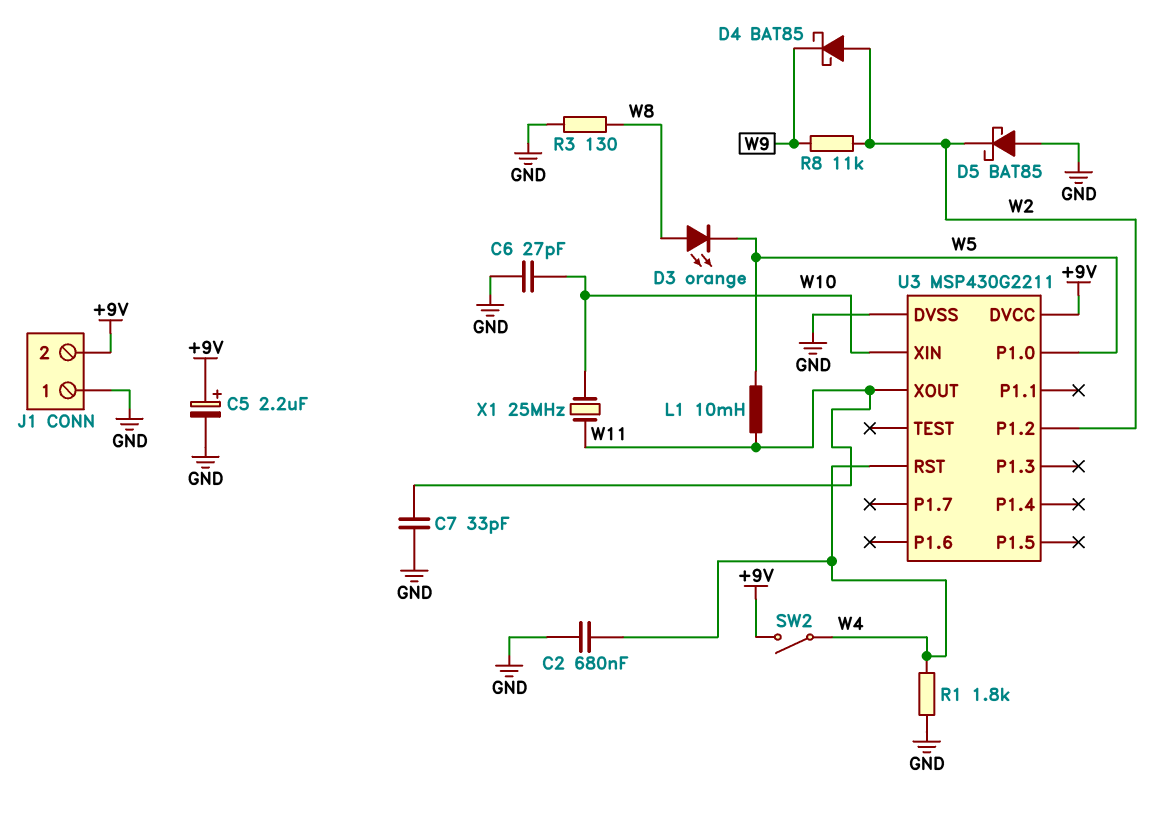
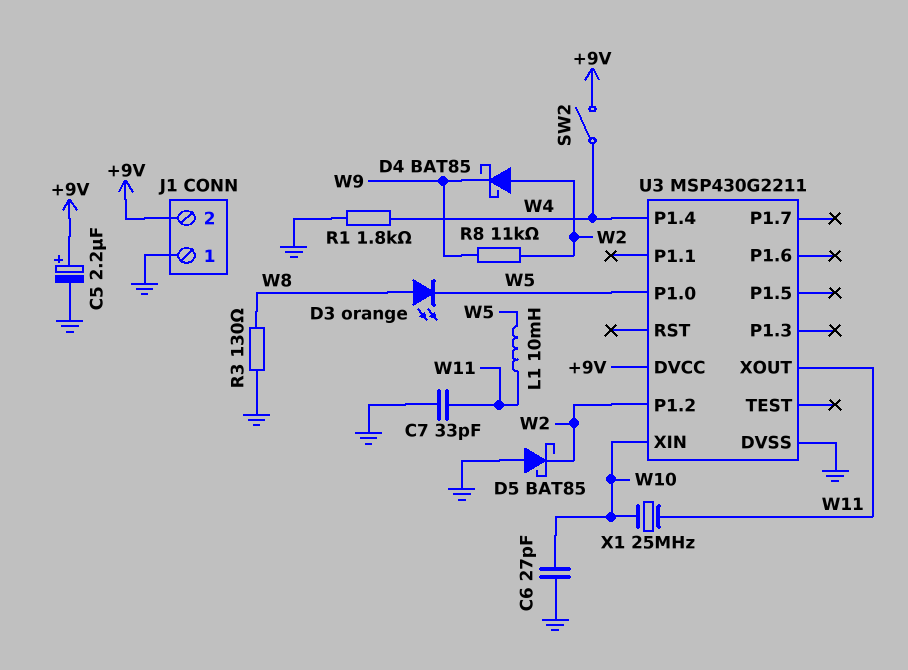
C2: 680nF (GND, W4) -> none
U3 pin P1.4: none -> W4
U3 pin RST: W4 -> none

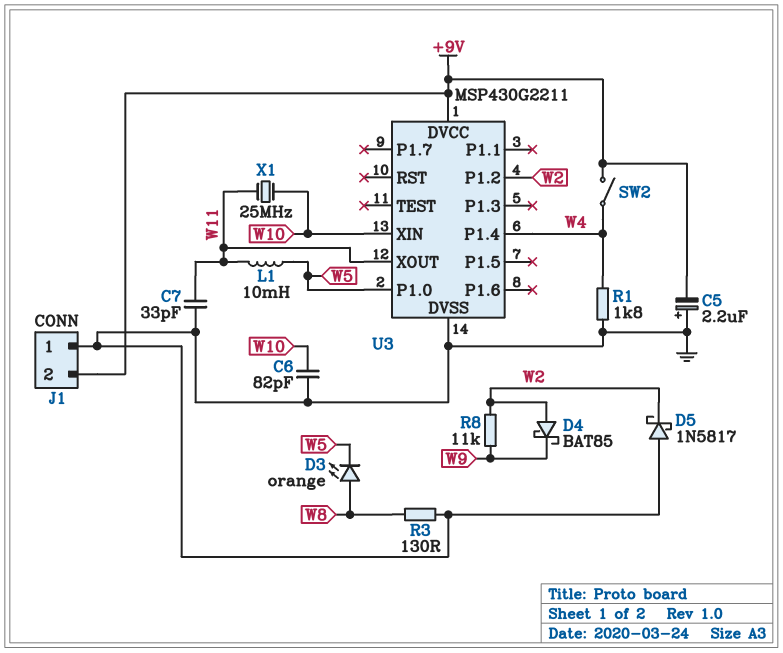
C5: 2.2uF (plus +9V, minus GND) -> 2.2uF (plus GND, minus +9V)
C6: 27pF (GND, W10) -> 82pF (GND, W10)
D5: schottky BAT85 (A GND, K W2) -> schottky 1N5817 (A GND, K W2)

